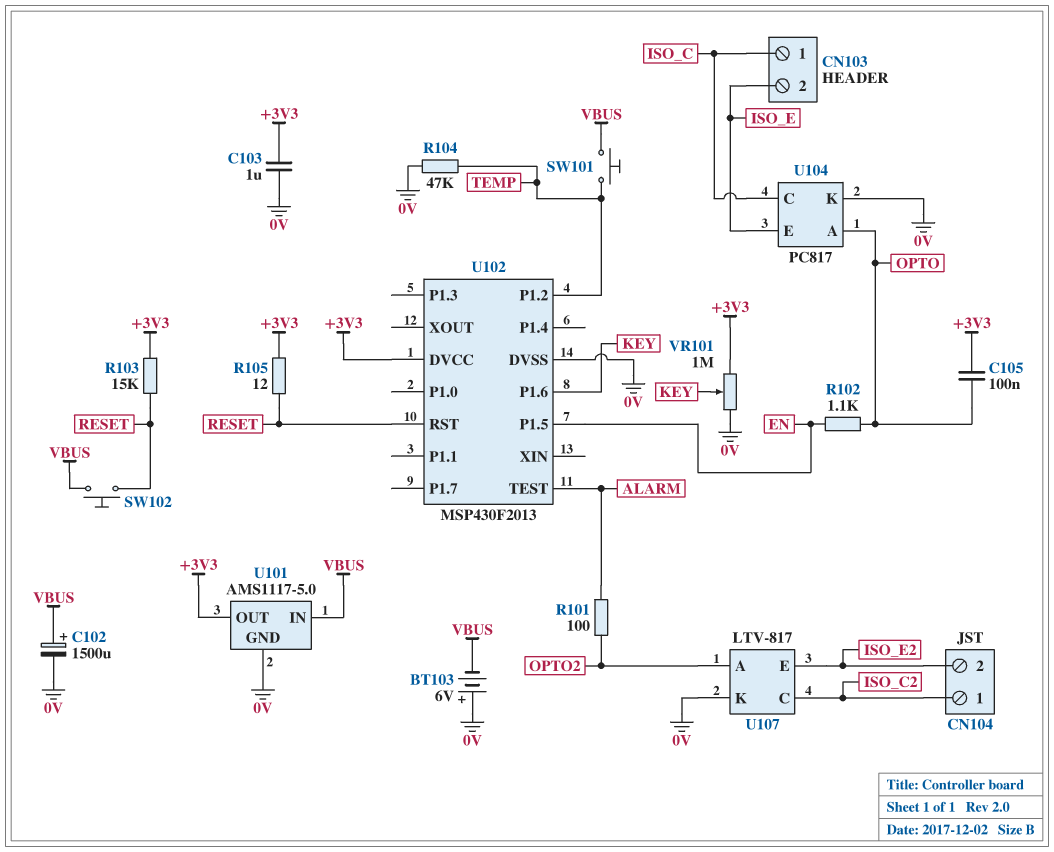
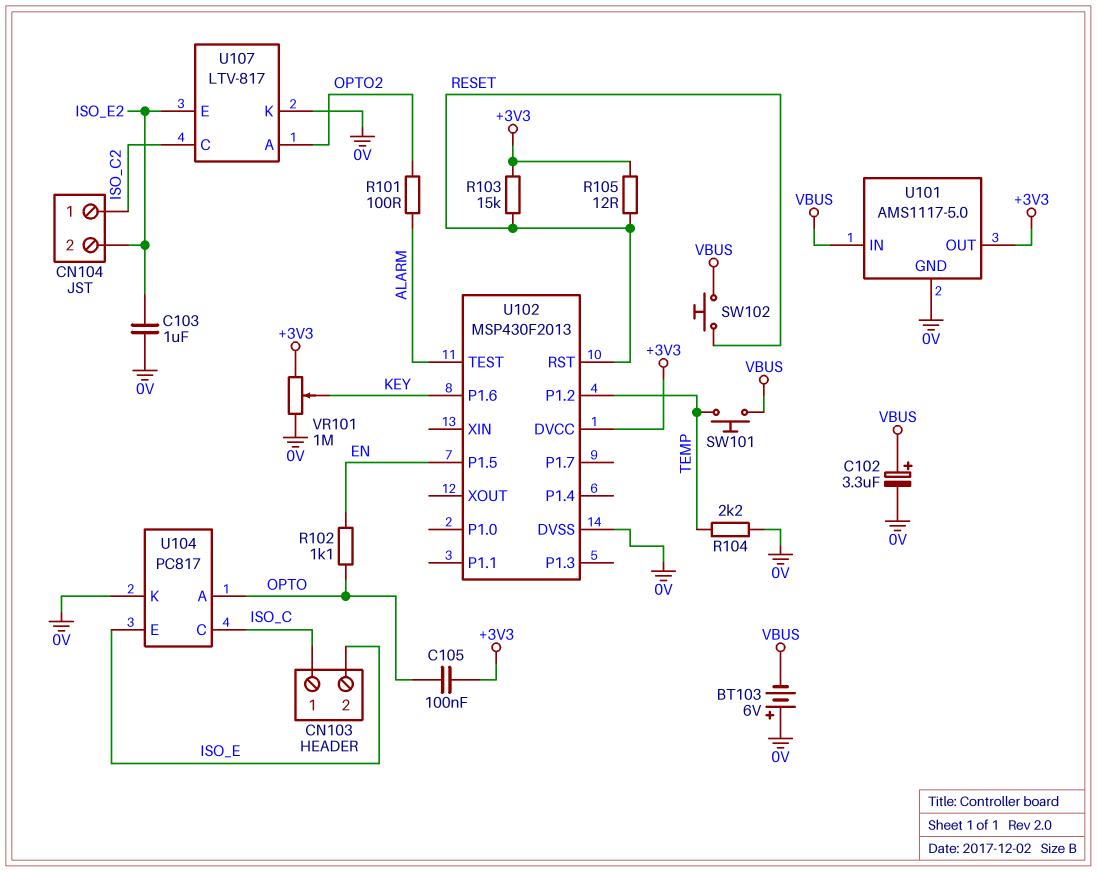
C102: 1500uF (plus VBUS, minus 0V) -> 3.3uF (plus VBUS, minus 0V)
C103: 1uF (+3V3, 0V) -> 1uF (0V, ISO_E2)
R104: 47k (0V, TEMP) -> 2.2k (0V, TEMP)

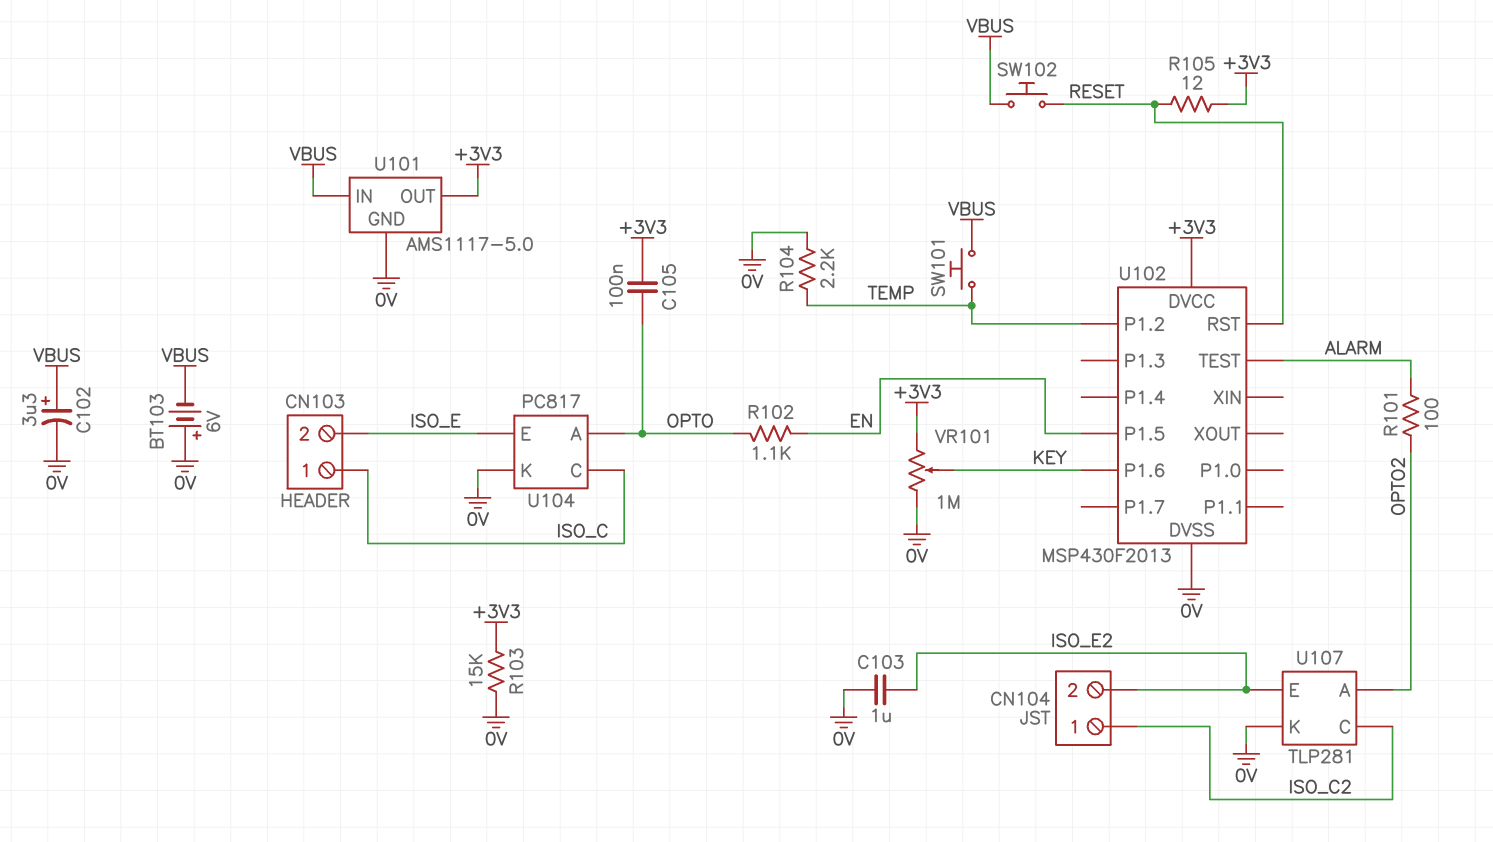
R103: 15k (+3V3, RESET) -> 15k (+3V3, 0V)
U107: LTV-817 -> TLP281

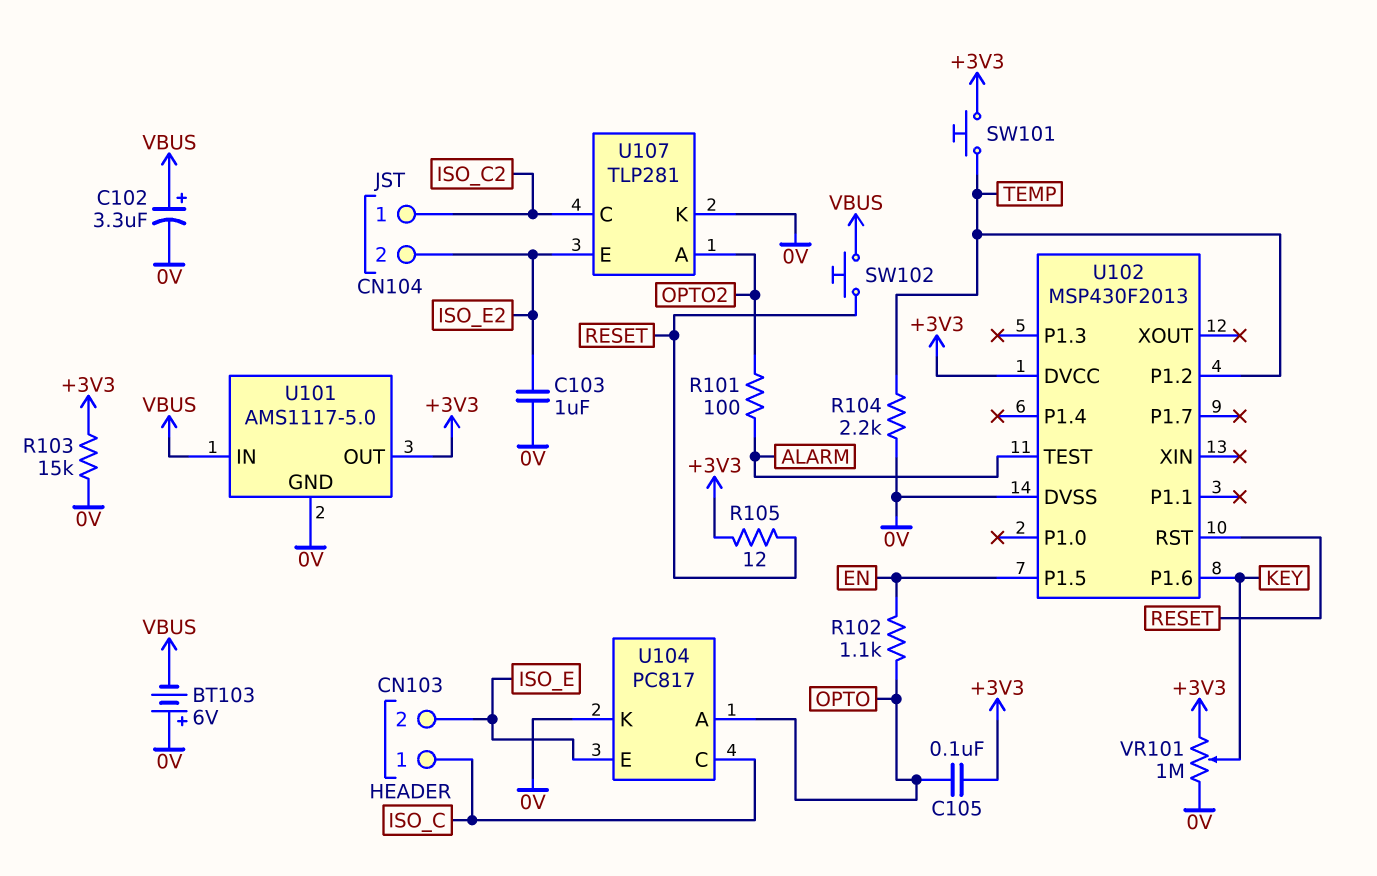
SW101: button (TEMP, VBUS) -> button (+3V3, TEMP)

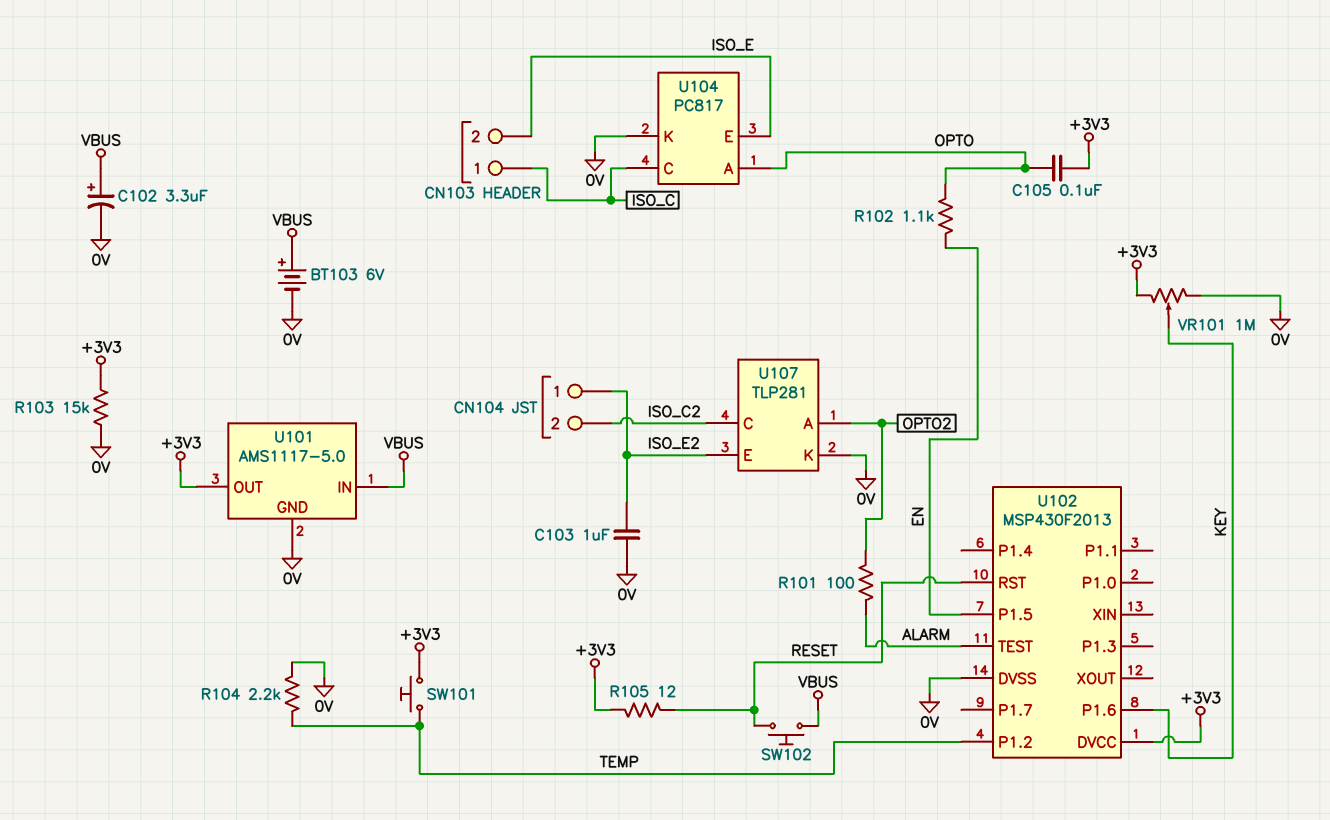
BT103: 6V (plus 0V, minus VBUS) -> 6V (plus VBUS, minus 0V)
CN104 pin 1: ISO_C2 -> ISO_E2
CN104 pin 2: ISO_E2 -> ISO_C2

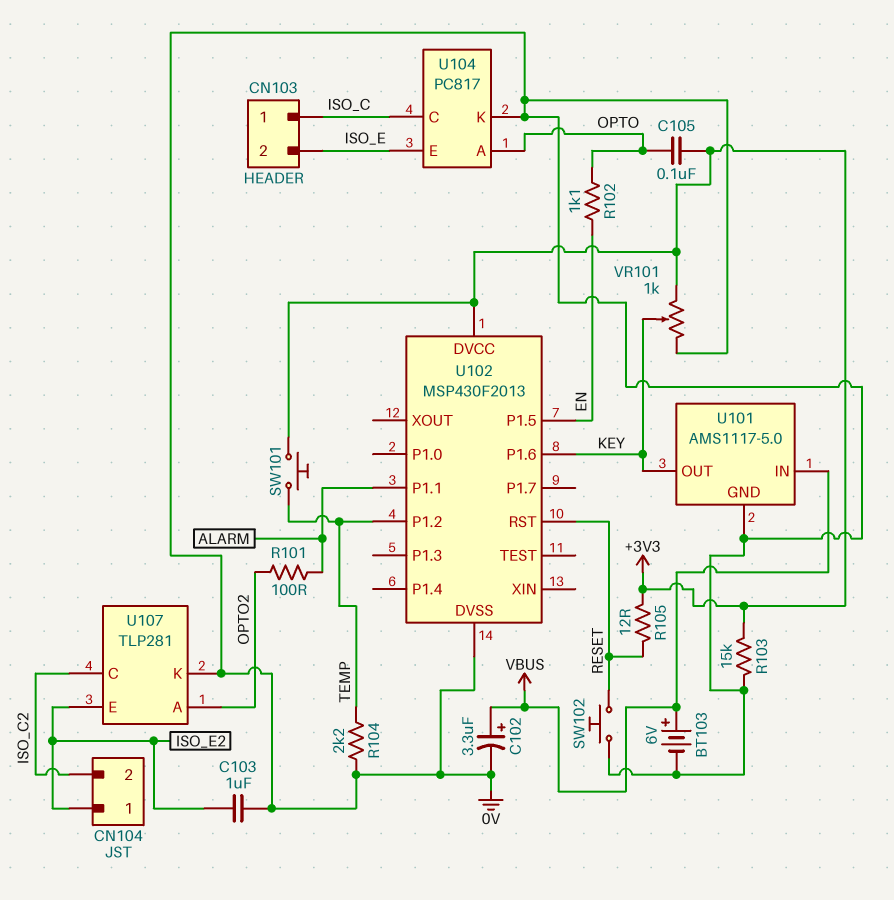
SW102: button (RESET, VBUS) -> button (0V, RESET)
U101 pin OUT: +3V3 -> KEY
U102 pin P1.1: none -> ALARM
U102 pin TEST: ALARM -> none
VR101: 1M (+3V3, 0V, wiper KEY) -> 1k (+3V3, 0V, wiper KEY)

